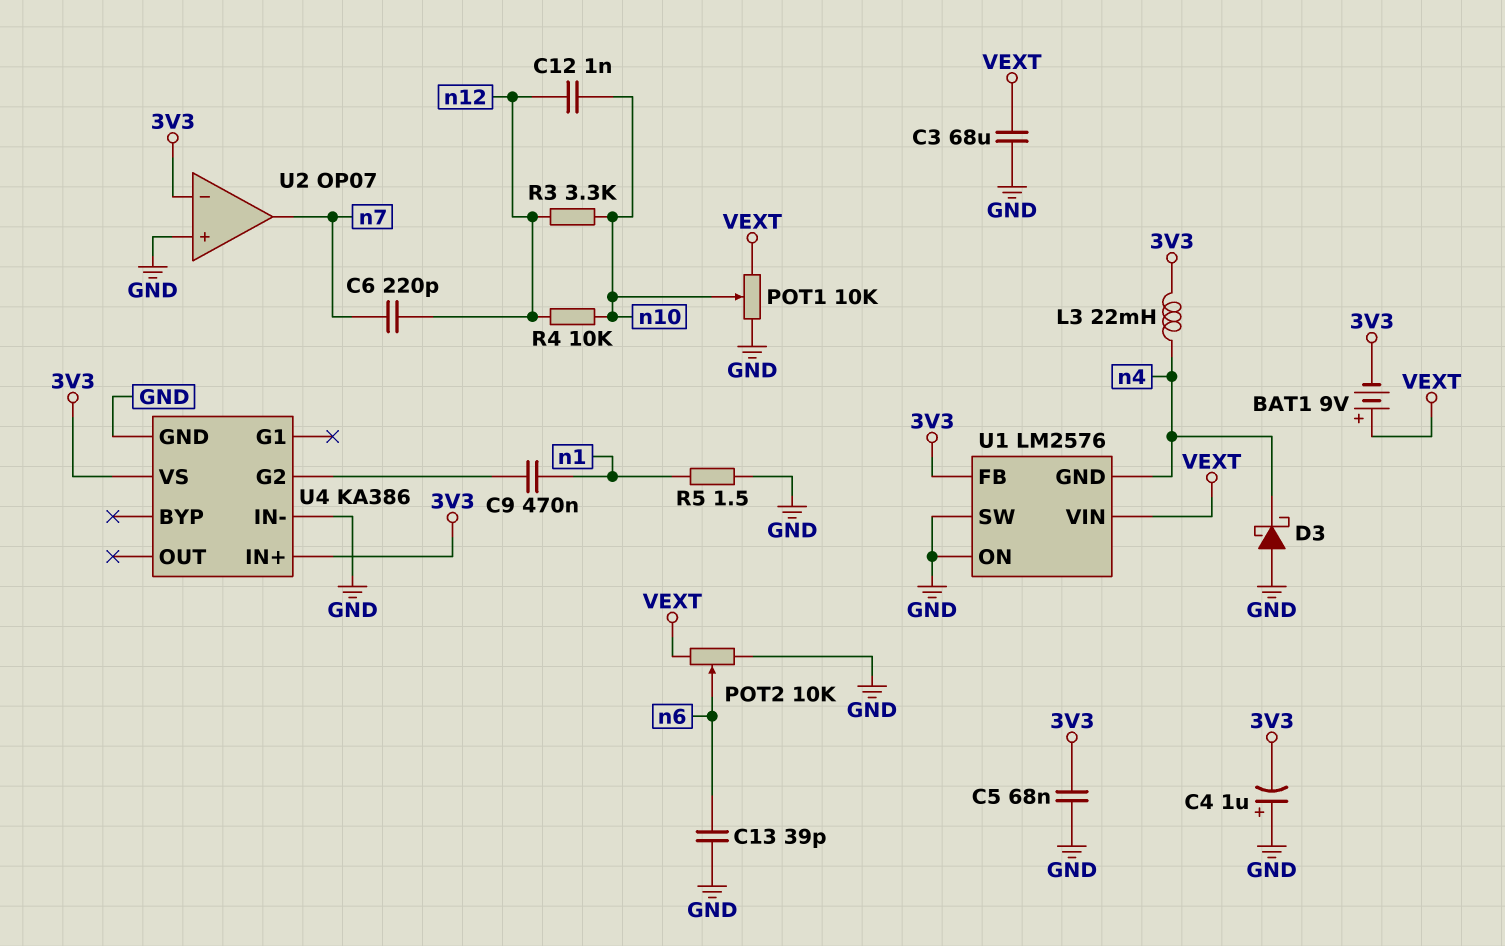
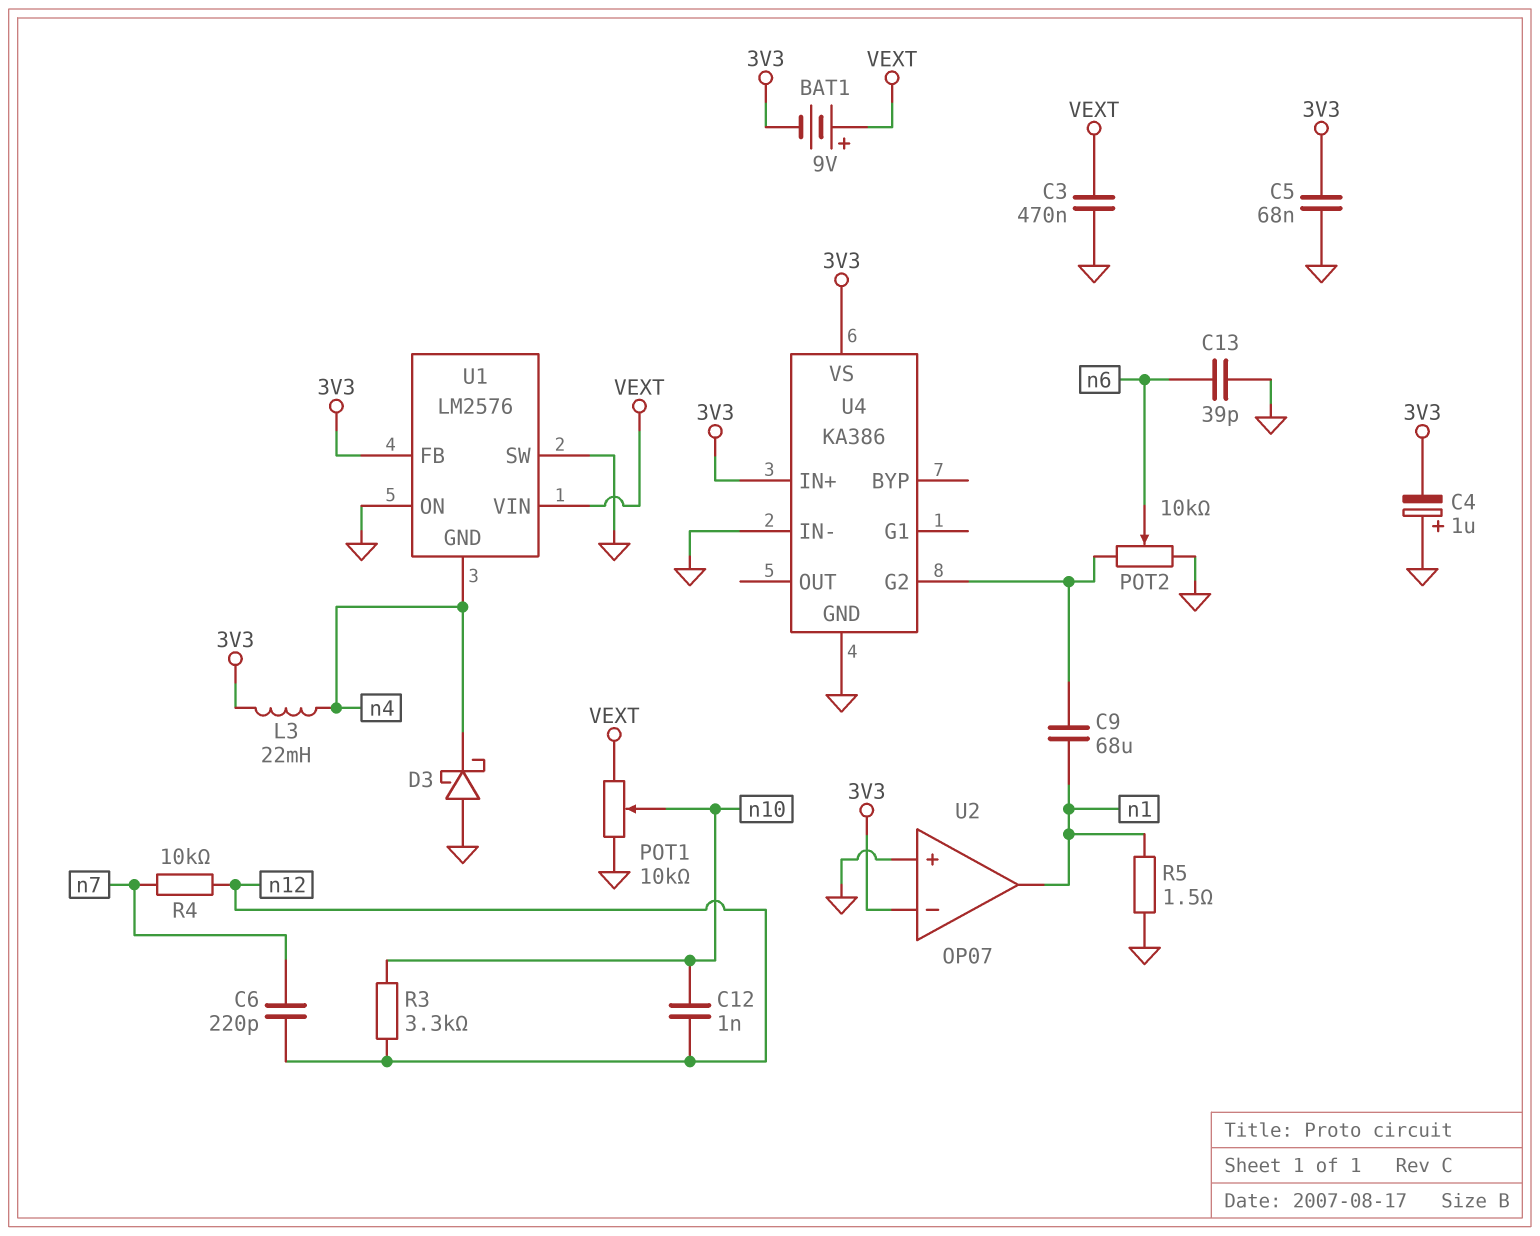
C3: 68uF (GND, VEXT) -> 470nF (GND, VEXT)
C9: 470nF (U4/G2, n1) -> 68uF (U4/G2, n1)
POT2: 10k (GND, VEXT, wiper n6) -> 10k (GND, U4/G2, wiper n6)
R4: 10k (n10, n12) -> 10k (n7, n12)
U2 pin out: n7 -> n1

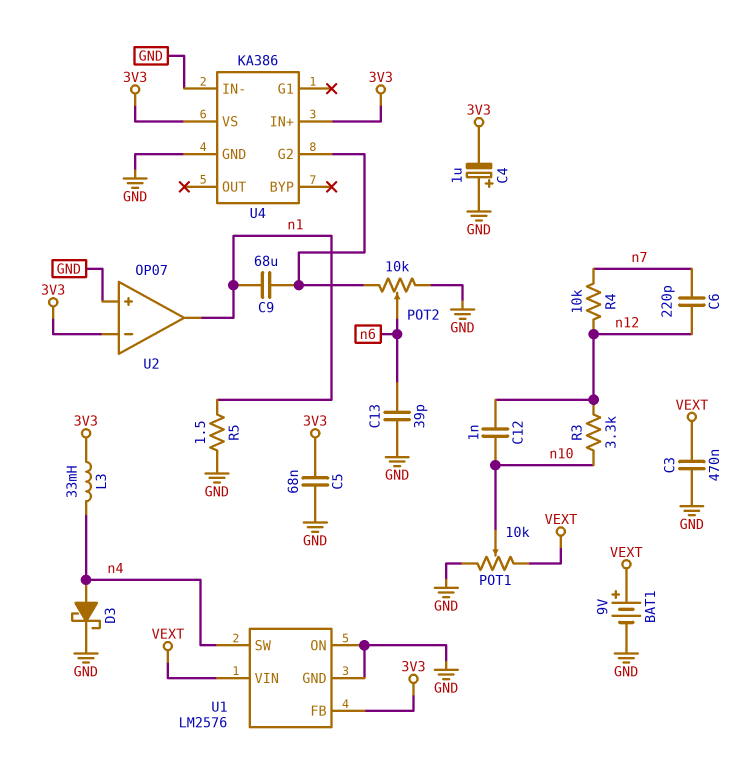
BAT1: 9V (plus VEXT, minus 3V3) -> 9V (plus VEXT, minus GND)
D3: schottky (A GND, K n4) -> schottky (A n4, K GND)
L3: 22mH (3V3, n4) -> 33mH (3V3, n4)
U1 pin GND: n4 -> GND
U1 pin SW: GND -> n4

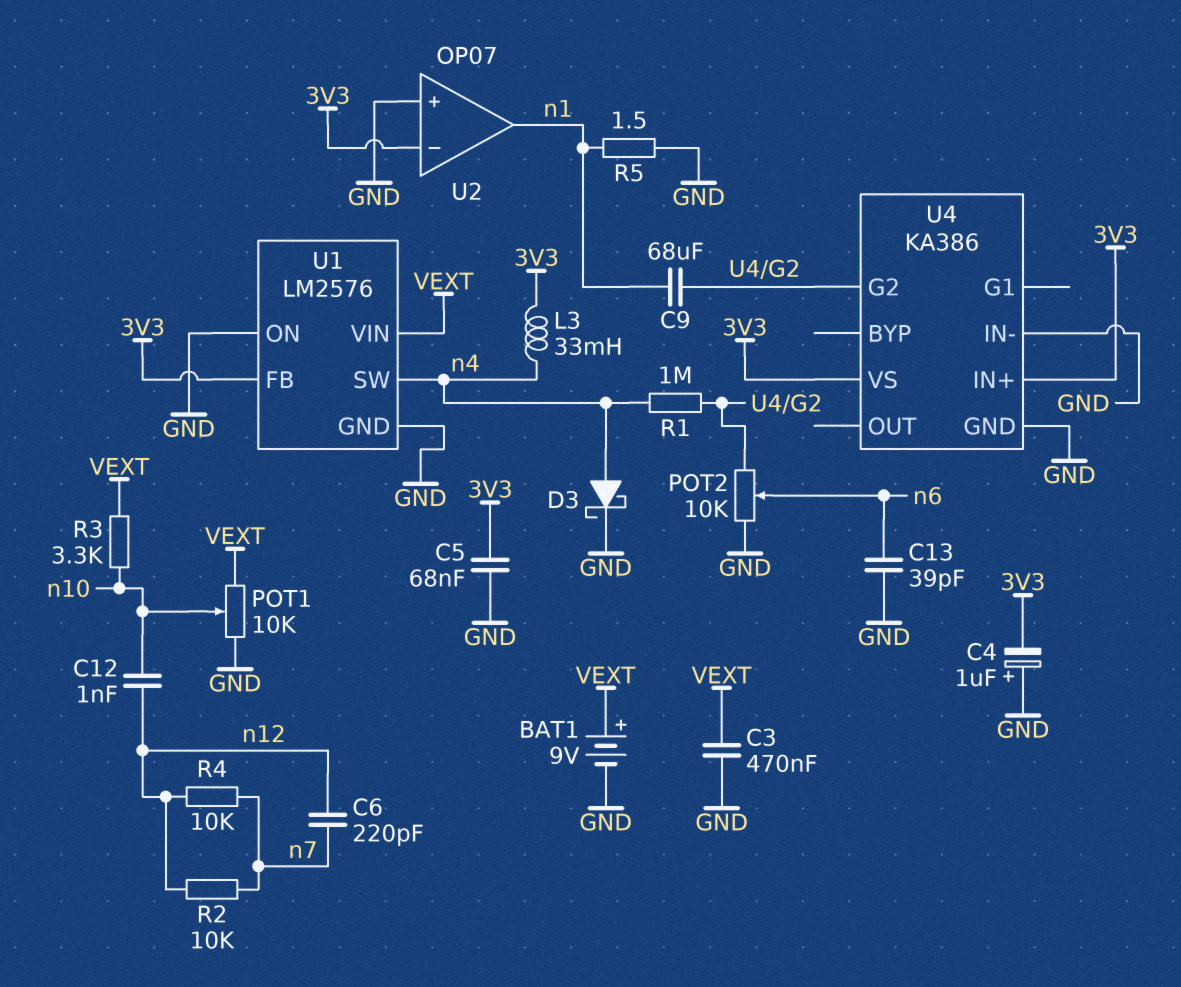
R1: none -> 1M (U4/G2, n4)
R2: none -> 10k (n7, n12)
R3: 3.3k (n10, n12) -> 3.3k (VEXT, n10)

